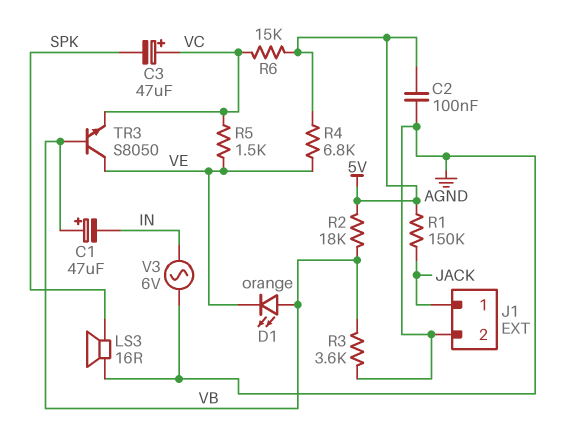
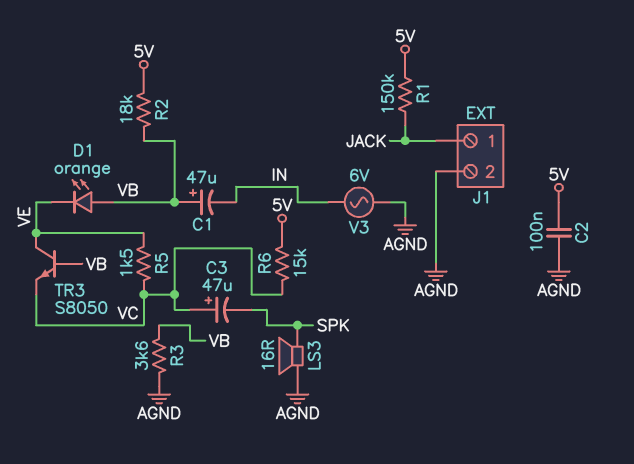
R4: 6.8k (5V, VE) -> none

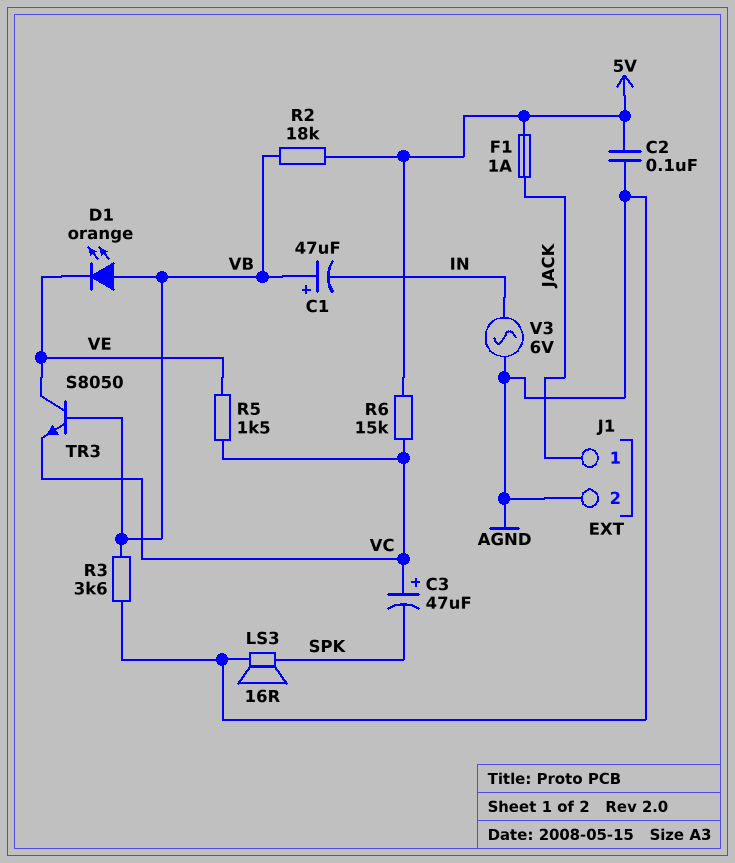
F1: none -> 1A (5V, JACK)
R1: 150k (5V, JACK) -> none

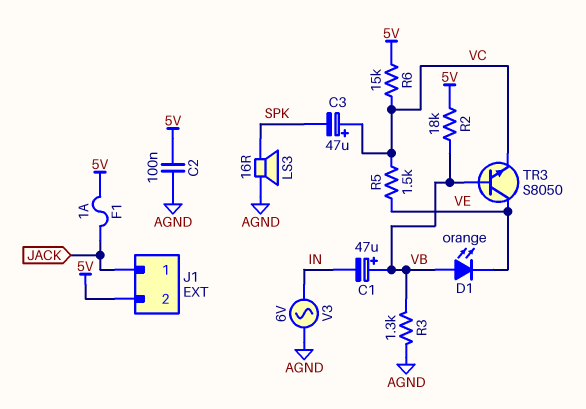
J1 pin 2: AGND -> 5V
R3: 3.6k (AGND, VB) -> 1.3k (AGND, VB)

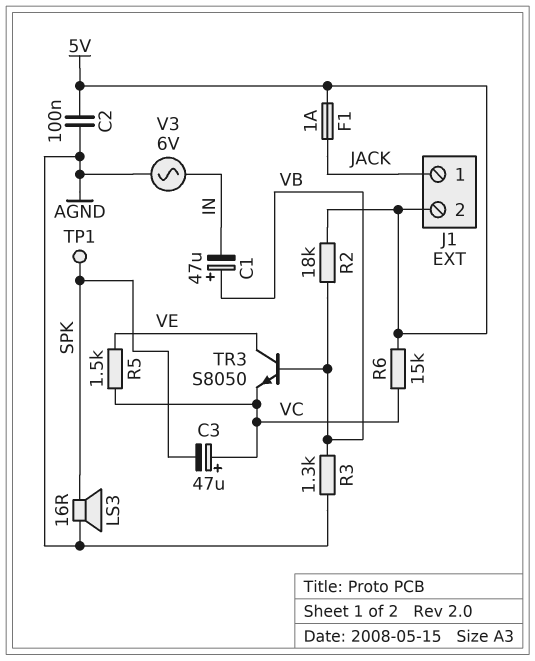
D1: LED orange (A VB, K VE) -> none
TP1: none -> test point (SPK)

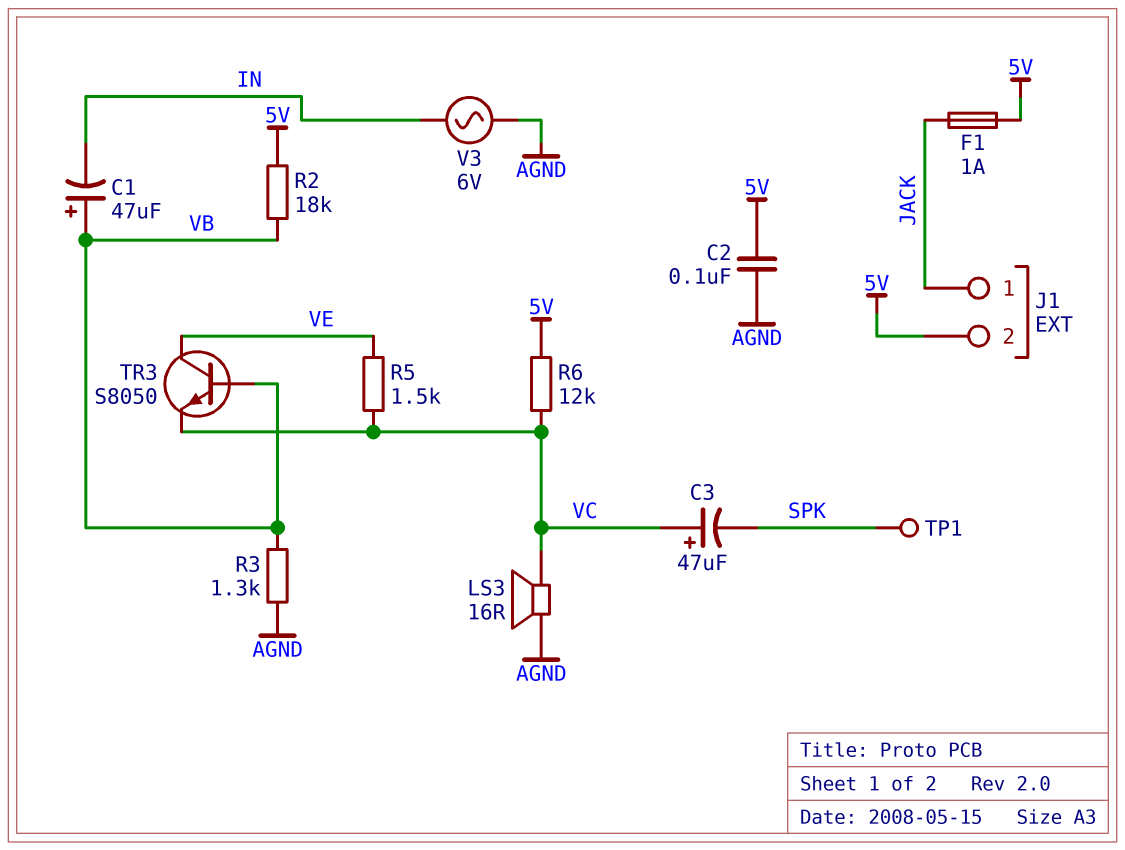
LS3: speaker 16R (AGND, SPK) -> speaker 16R (AGND, VC)
R6: 15k (5V, VC) -> 12k (5V, VC)

